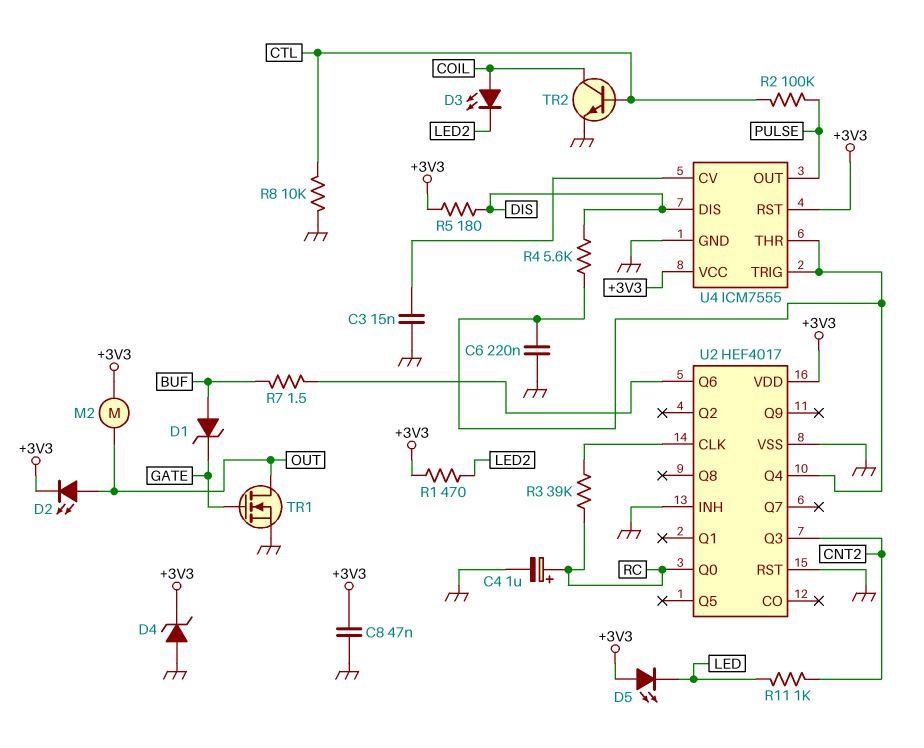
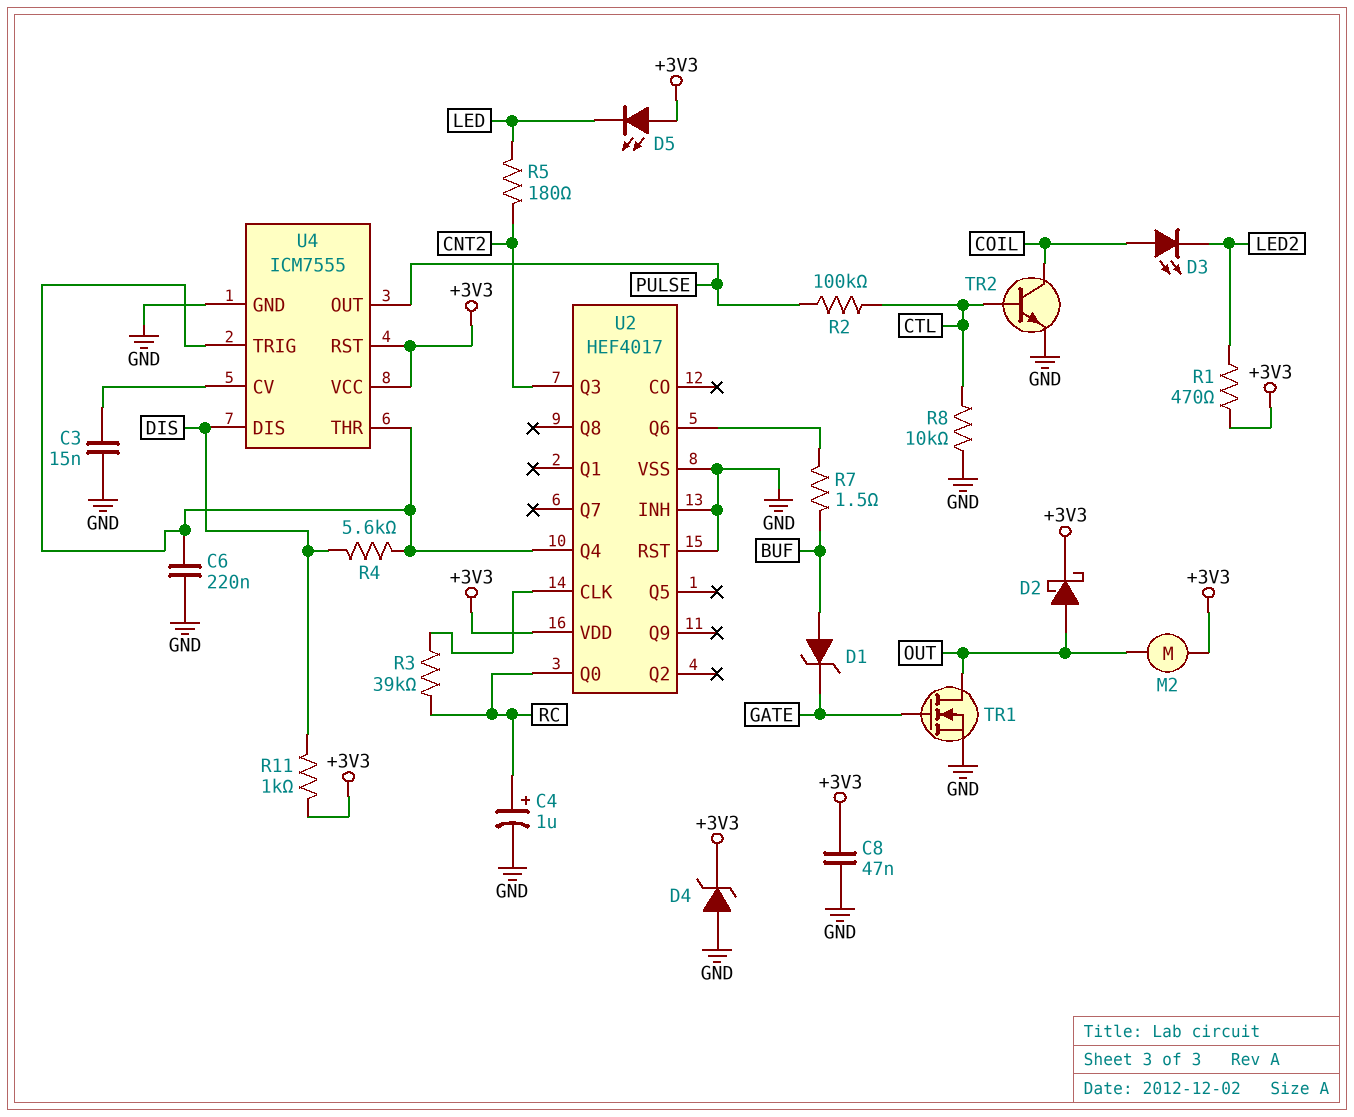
D2: LED (A OUT, K +3V3) -> schottky (A OUT, K +3V3)
R5: 180 (+3V3, DIS) -> 180 (CNT2, LED)
R11: 1k (CNT2, LED) -> 1k (+3V3, DIS)

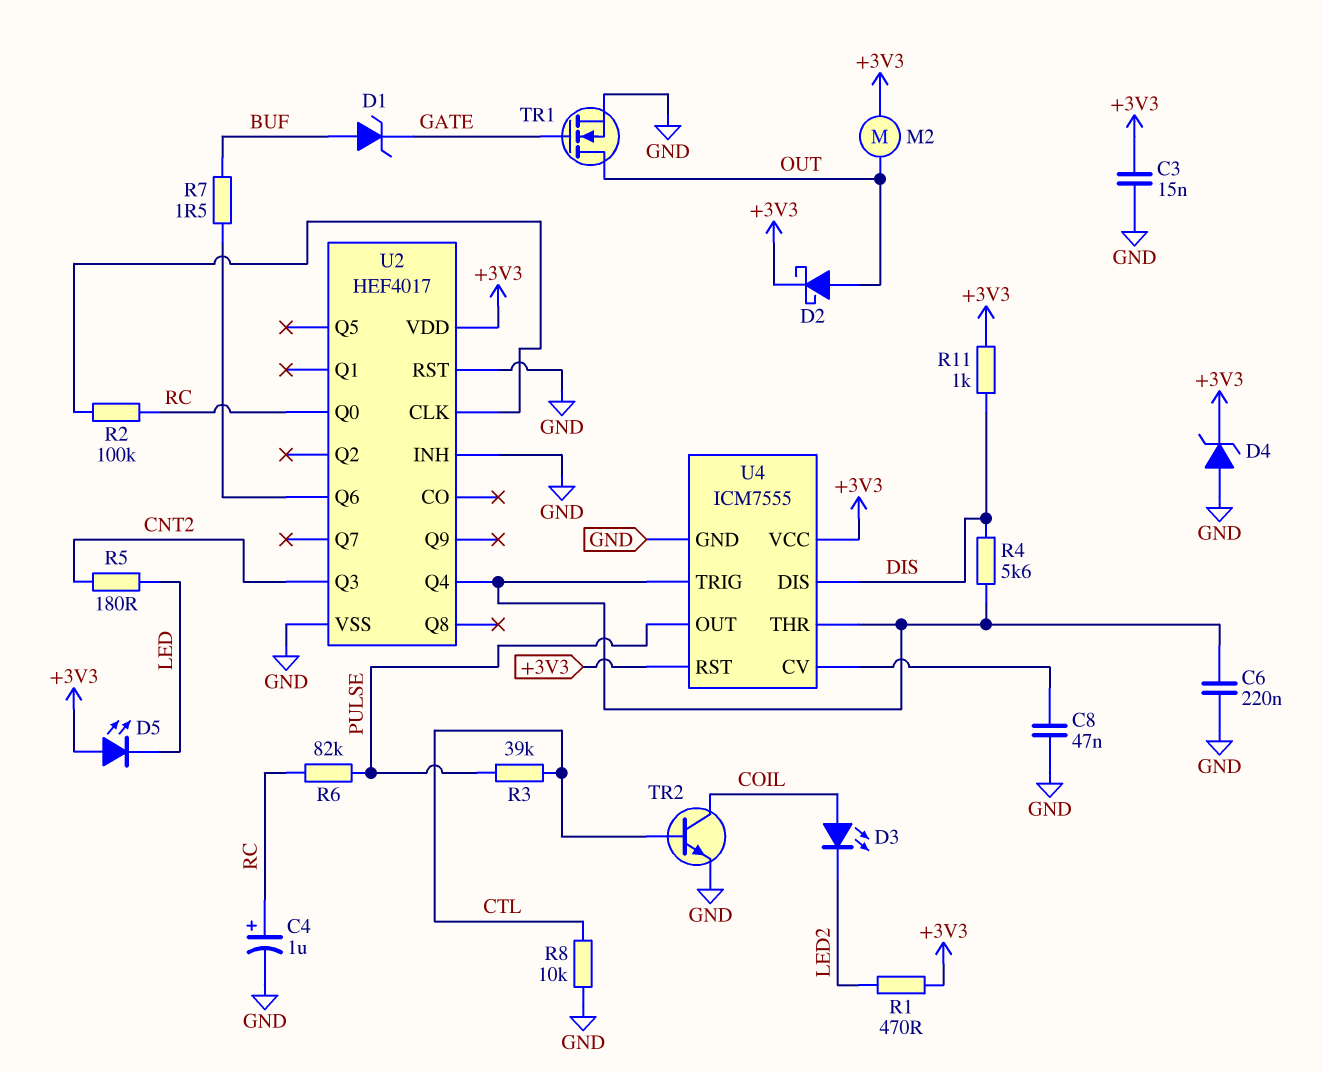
C3: 15nF (GND, U4/CV) -> 15nF (+3V3, GND)
C8: 47nF (+3V3, GND) -> 47nF (GND, U4/CV)
R2: 100k (CTL, PULSE) -> 100k (RC, U2/CLK)
R3: 39k (RC, U2/CLK) -> 39k (CTL, PULSE)
R6: none -> 82k (PULSE, RC)

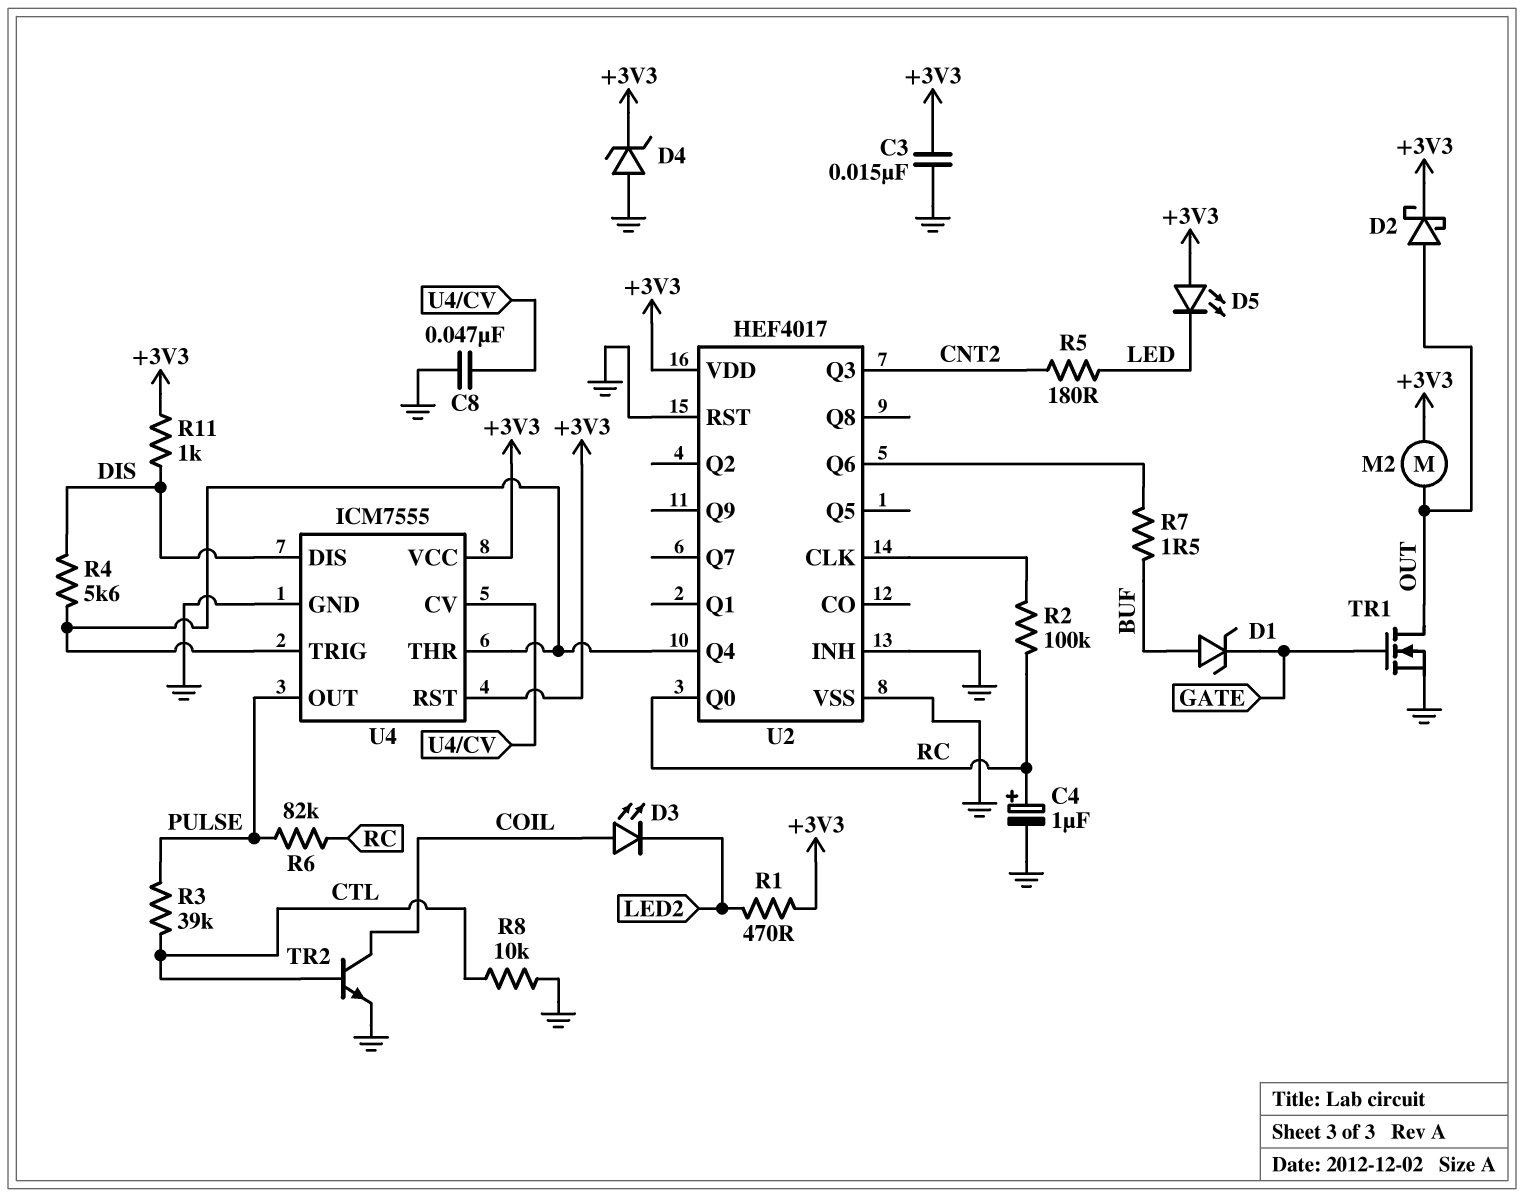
C6: 220nF (GND, U2/Q4) -> none

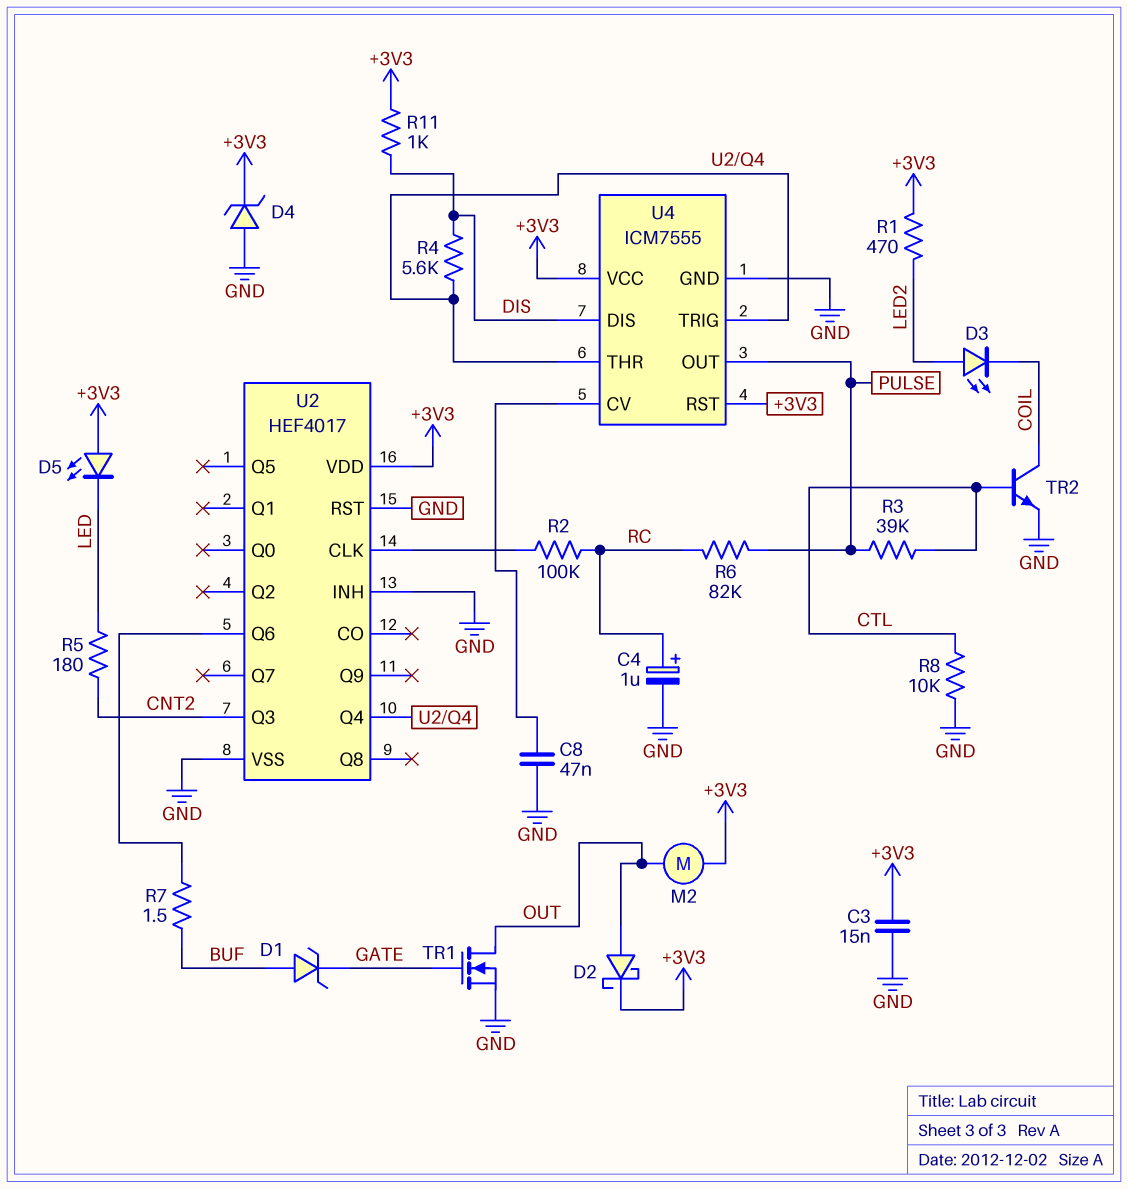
D3: LED (A COIL, K LED2) -> LED (A LED2, K COIL)
U2 pin Q0: RC -> none

